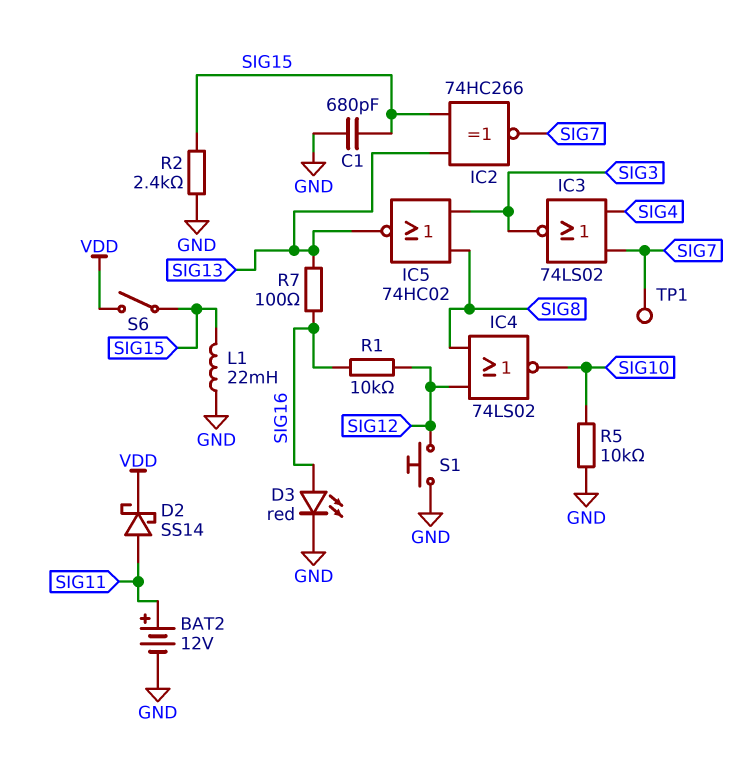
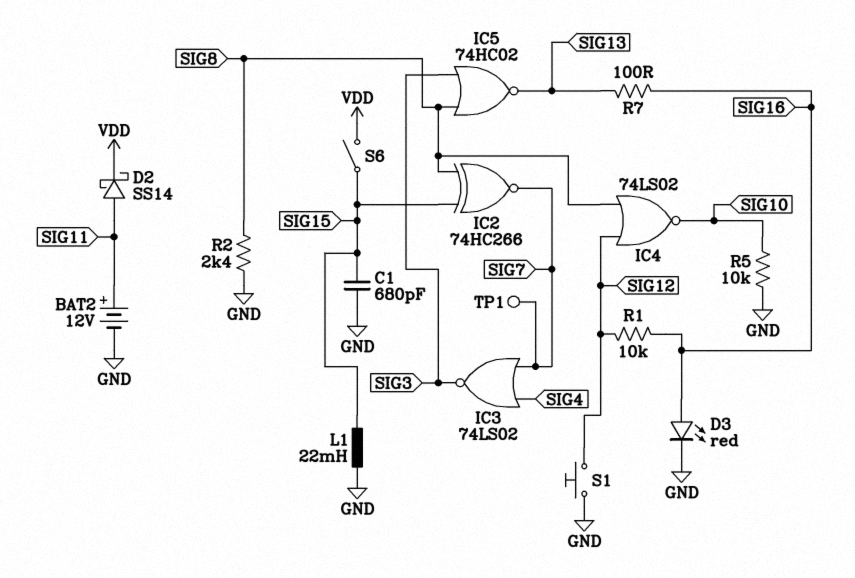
IC2: XNOR 74HC266 (in SIG13, in SIG15, out SIG7) -> XNOR 74HC266 (in SIG8, in SIG15, out SIG7)
R2: 2.4k (GND, SIG15) -> 2.4k (GND, SIG8)

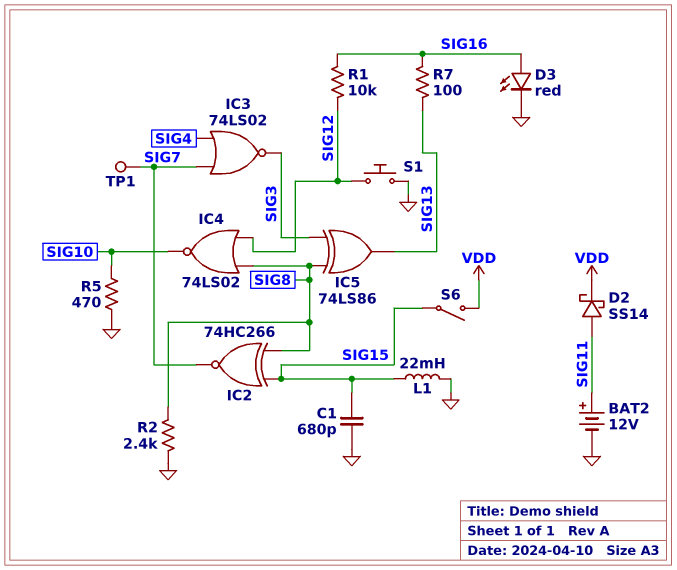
IC5: NOR 74HC02 (in SIG3, in SIG8, out SIG13) -> XOR 74LS86 (in SIG3, in SIG8, out SIG13)
R5: 10k (GND, SIG10) -> 470 (GND, SIG10)

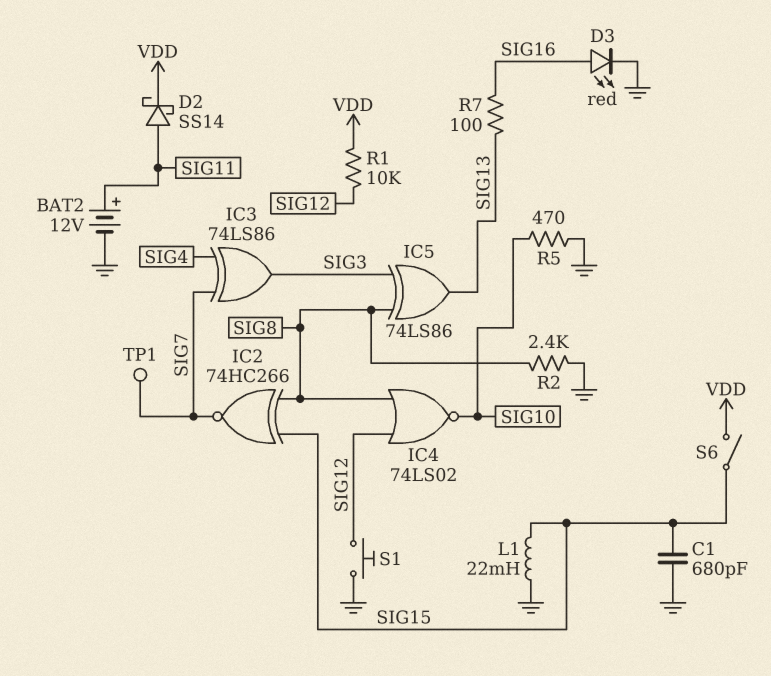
IC3: NOR 74LS02 (in SIG4, in SIG7, out SIG3) -> XOR 74LS86 (in SIG4, in SIG7, out SIG3)
R1: 10k (SIG12, SIG16) -> 10k (SIG12, VDD)

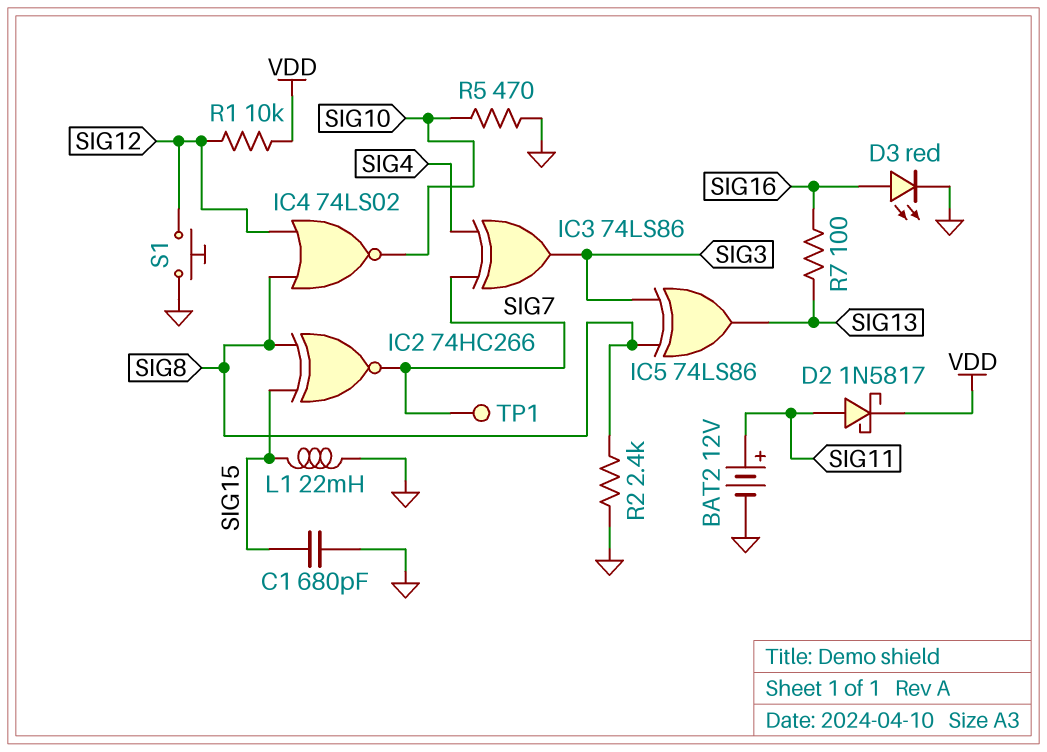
D2: schottky SS14 (A SIG11, K VDD) -> schottky 1N5817 (A SIG11, K VDD)
S6: switch (SIG15, VDD) -> none

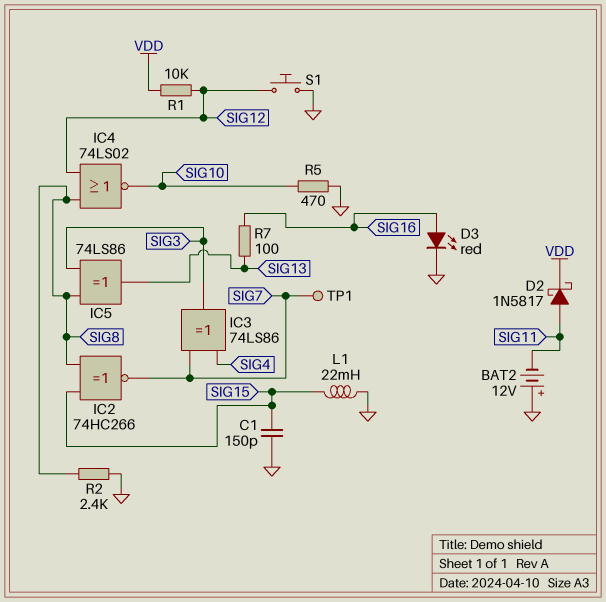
BAT2: 12V (plus SIG11, minus GND) -> 12V (plus GND, minus SIG11)
C1: 680pF (GND, SIG15) -> 150pF (GND, SIG15)

